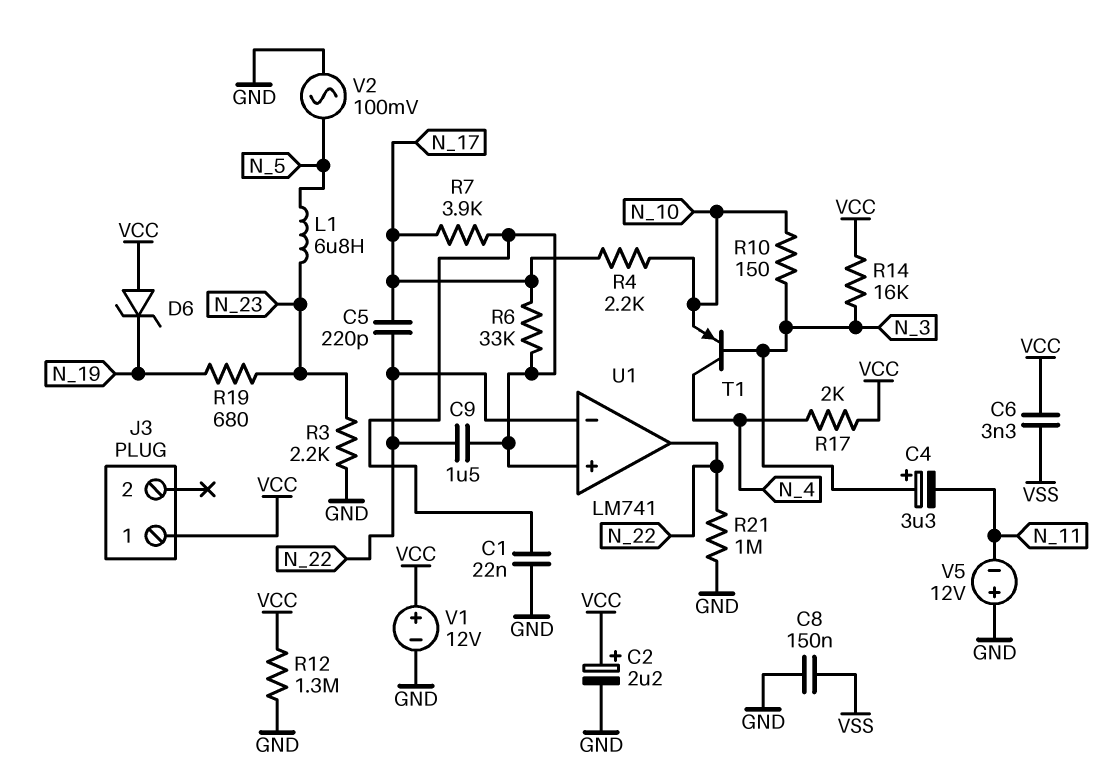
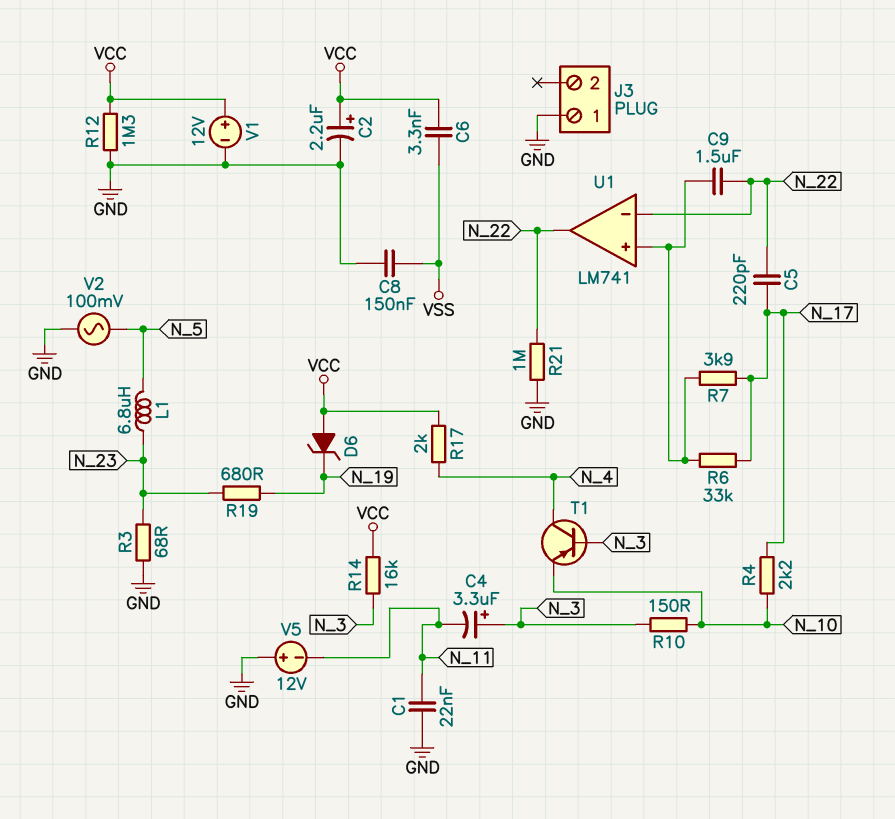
C1: 22nF (GND, U1/in+) -> 22nF (GND, N_11)
J3 pin 1: VCC -> GND
R3: 2.2k (GND, N_23) -> 68 (GND, N_23)

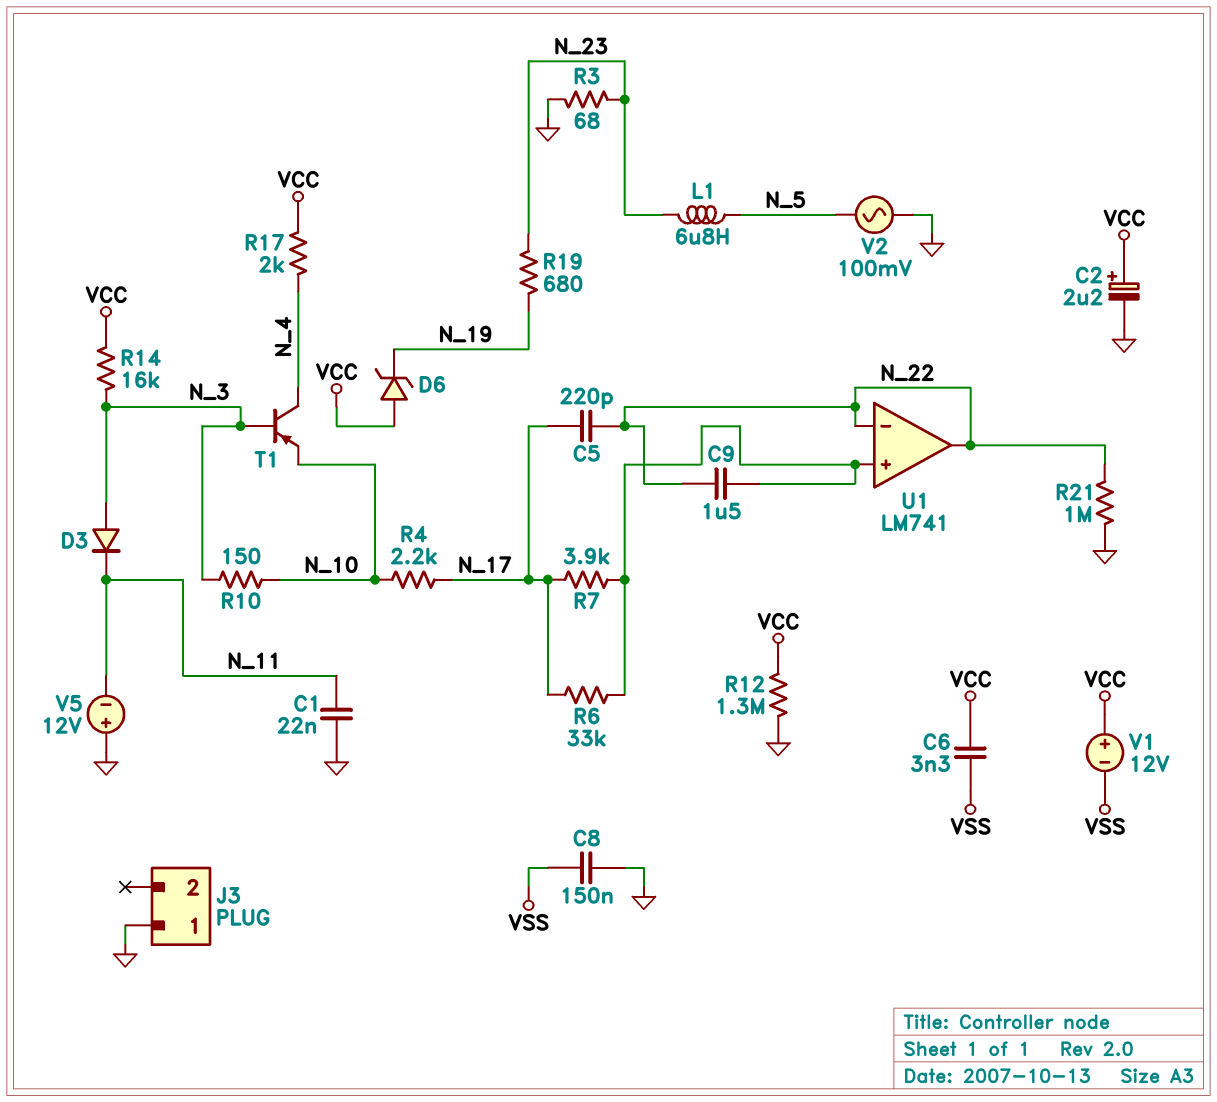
C4: 3.3uF (plus N_3, minus N_11) -> none
D3: none -> diode (A N_3, K N_11)
V1: 12V (plus VCC, minus GND) -> 12V (plus VCC, minus VSS)

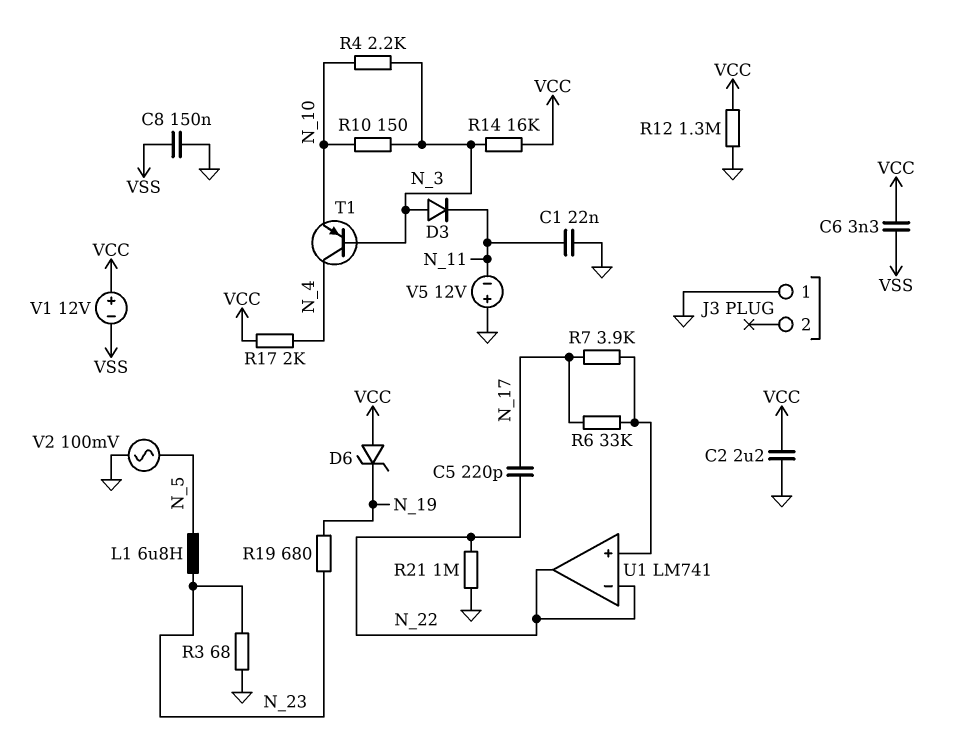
C2: 2.2uF (plus VCC, minus GND) -> 2.2uF (GND, VCC)
C9: 1.5uF (N_22, U1/in+) -> none
R4: 2.2k (N_10, N_17) -> 2.2k (N_3, N_10)

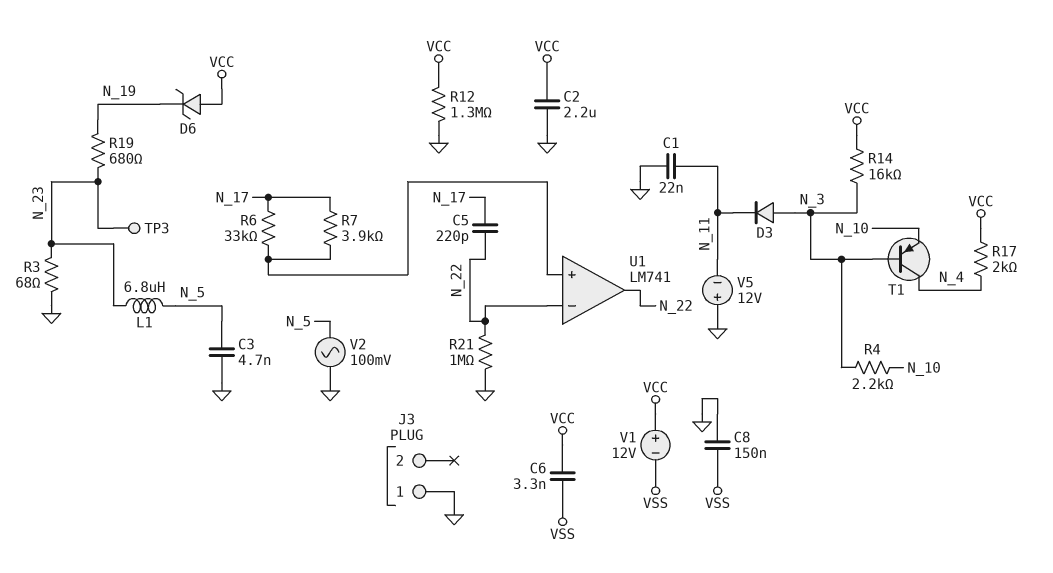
C3: none -> 4.7nF (GND, N_5)
R10: 150 (N_3, N_10) -> none
TP3: none -> test point (N_23)

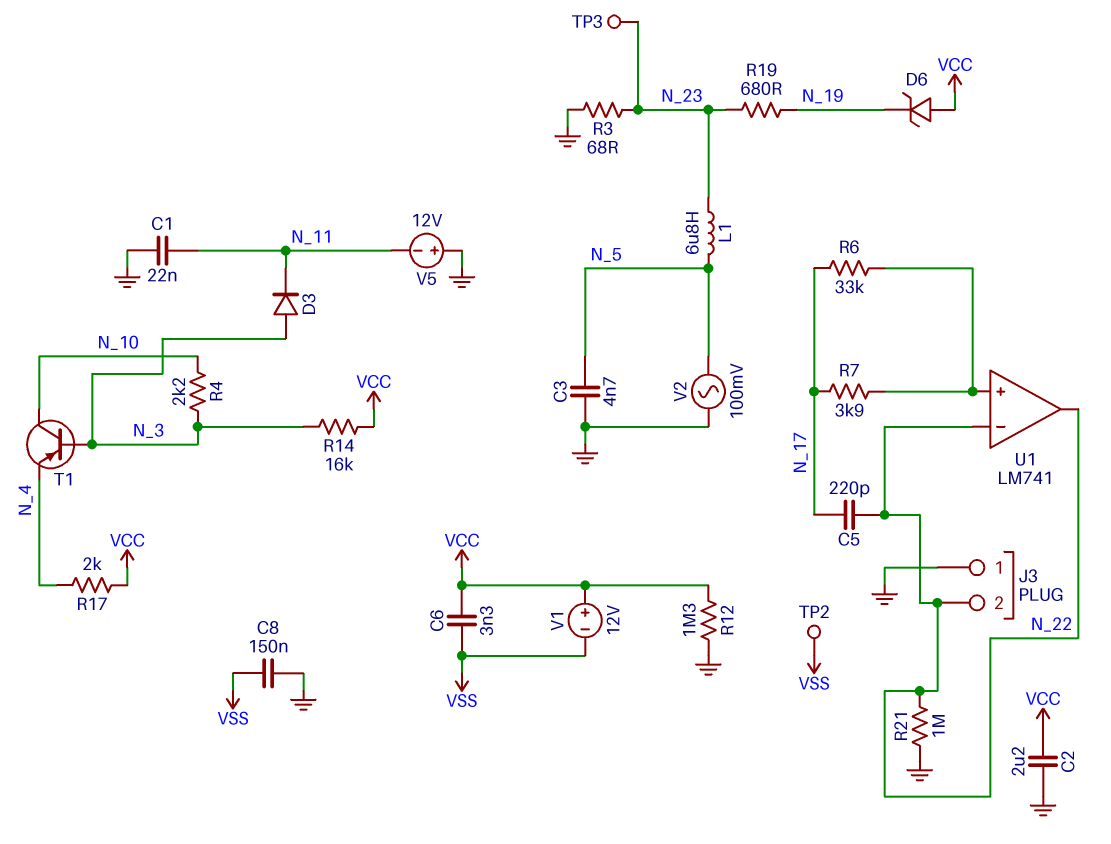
J3 pin 2: none -> N_22
T1: PNP (B N_3, C N_4, E N_10) -> PNP (B N_3, C N_10, E N_4)
TP2: none -> test point (VSS)

